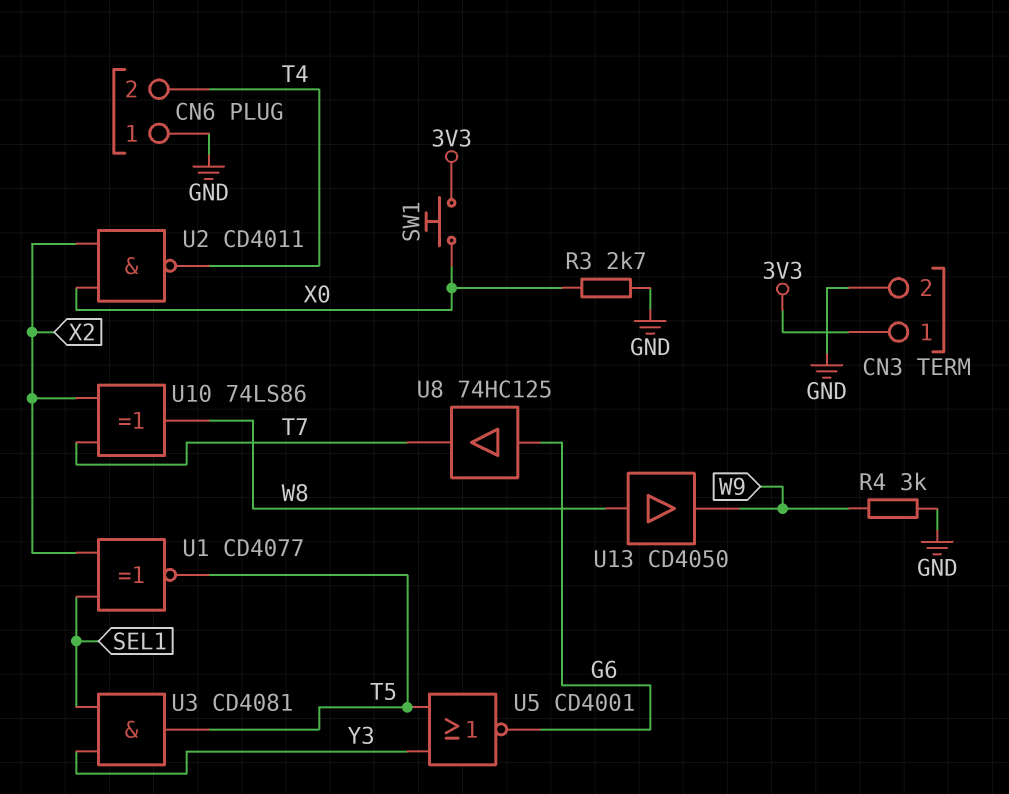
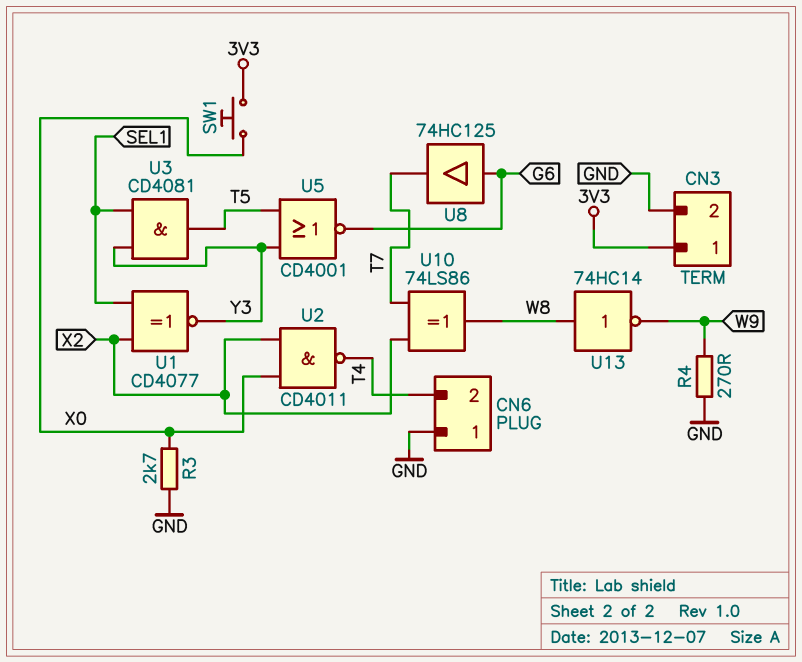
R4: 3k (GND, W9) -> 270 (GND, W9)
U1: XNOR CD4077 (in SEL1, in X2, out T5) -> XNOR CD4077 (in SEL1, in X2, out Y3)
U13: buffer CD4050 (in W8, out W9) -> NOT 74HC14 (in W8, out W9)

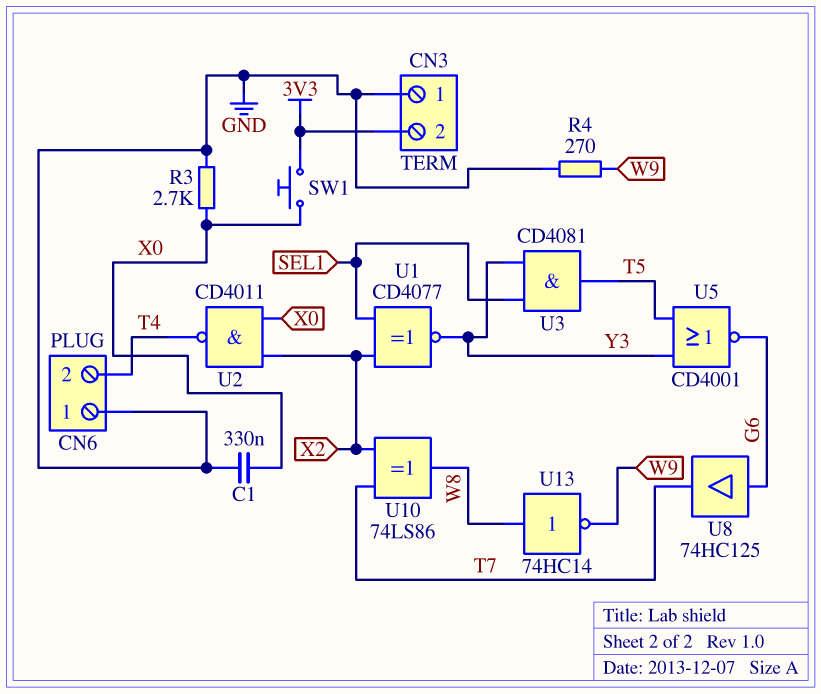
C1: none -> 330nF (GND, X0)
CN3 pin 1: 3V3 -> GND
CN3 pin 2: GND -> 3V3

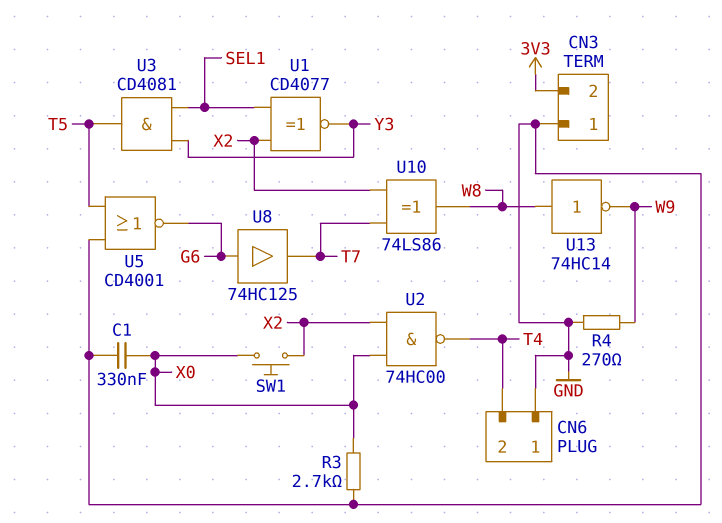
SW1: button (3V3, X0) -> button (X0, X2)
U2: NAND CD4011 (in X0, in X2, out T4) -> NAND 74HC00 (in X0, in X2, out T4)
U5: NOR CD4001 (in T5, in Y3, out G6) -> NOR CD4001 (in GND, in T5, out G6)

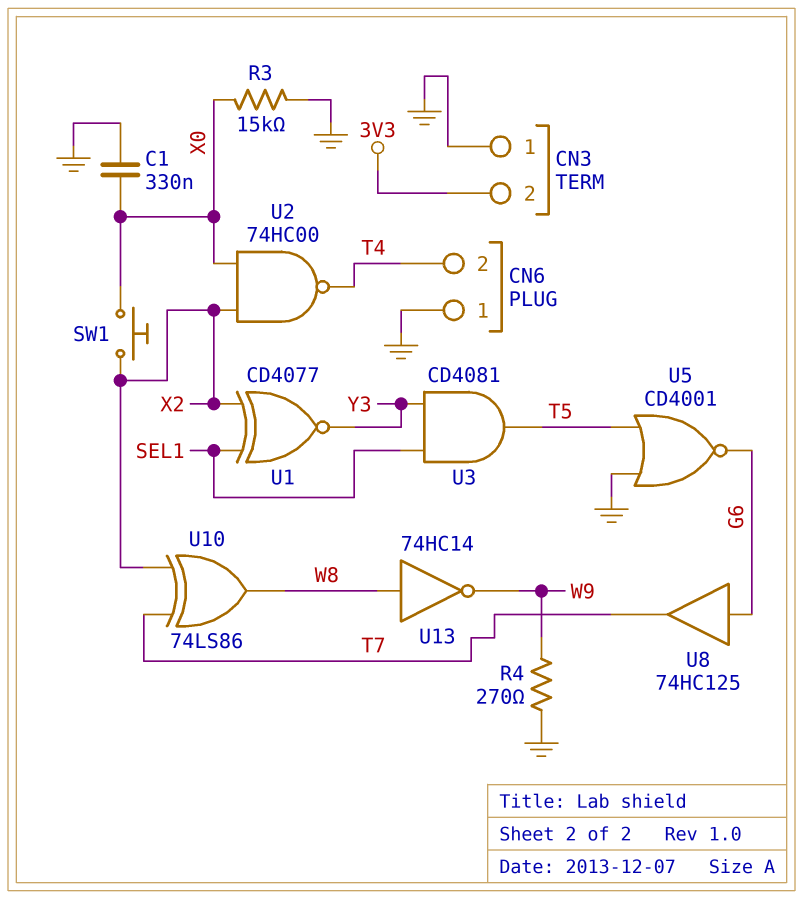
R3: 2.7k (GND, X0) -> 15k (GND, X0)

